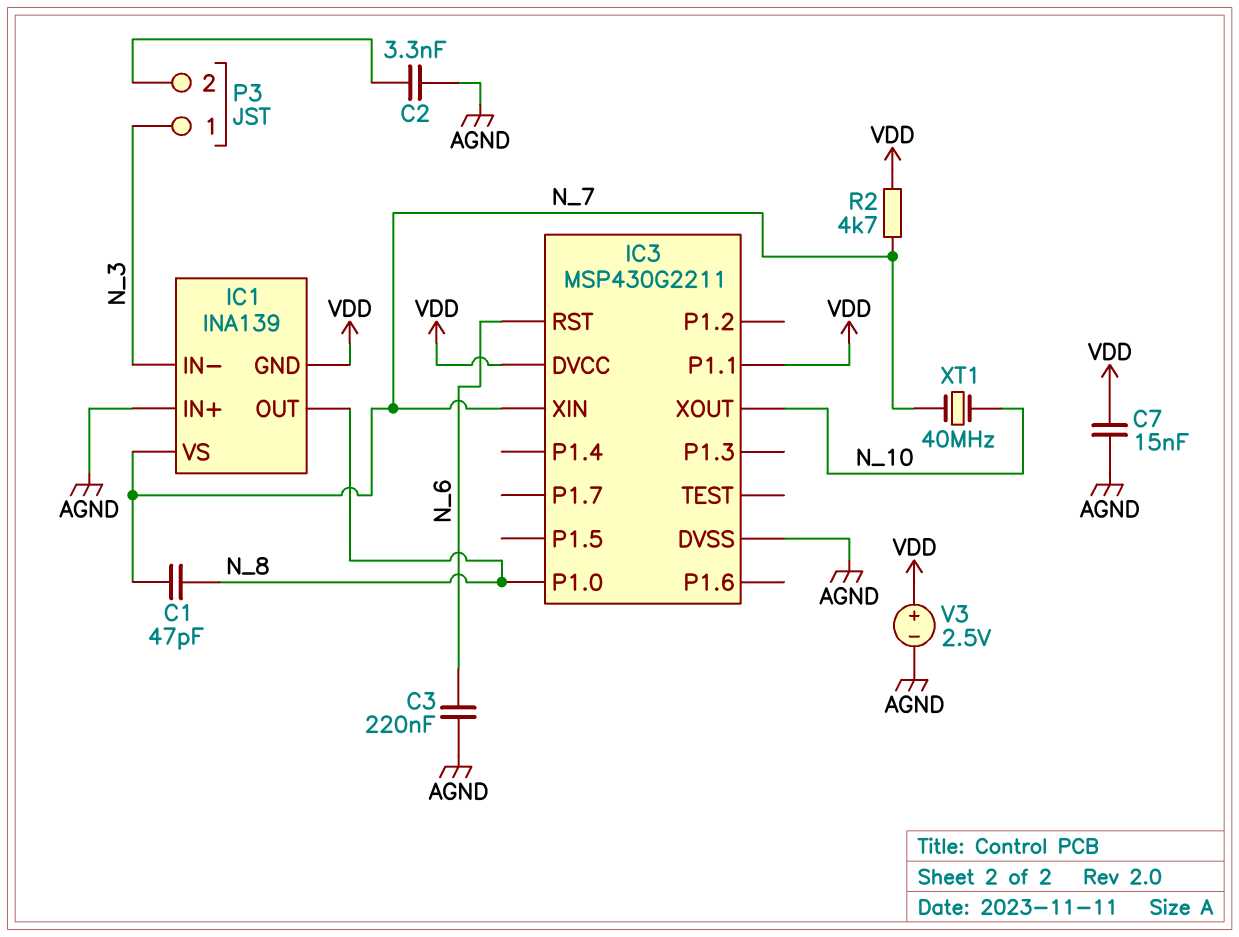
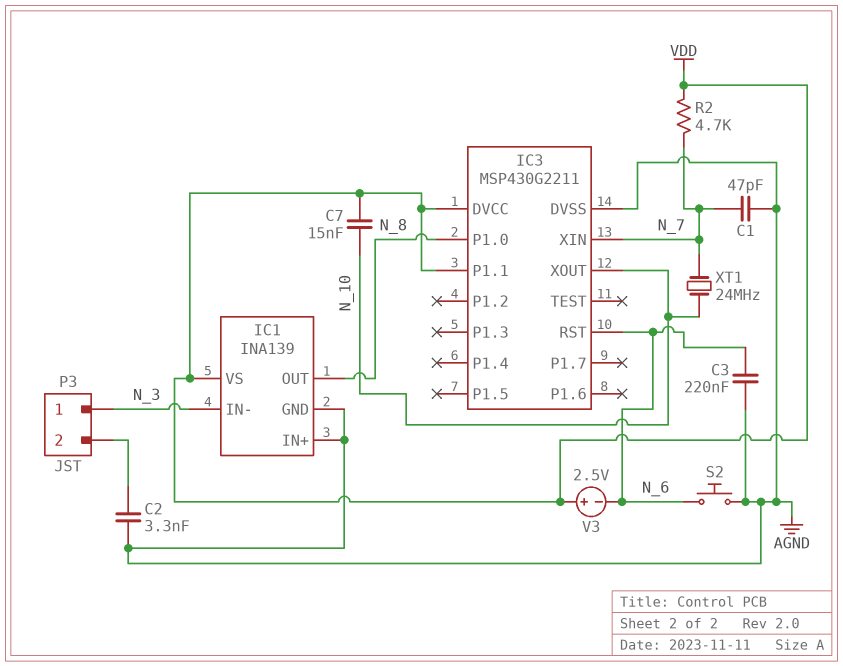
C1: 47pF (N_7, N_8) -> 47pF (AGND, N_7)
C7: 15nF (AGND, VDD) -> 15nF (N_10, VDD)
IC1 pin GND: VDD -> AGND
IC1 pin VS: N_7 -> VDD
S2: none -> button (AGND, N_6)
V3: 2.5V (plus VDD, minus AGND) -> 2.5V (plus VDD, minus N_6)
XT1: 40MHz (N_7, N_10) -> 24MHz (N_7, N_10)

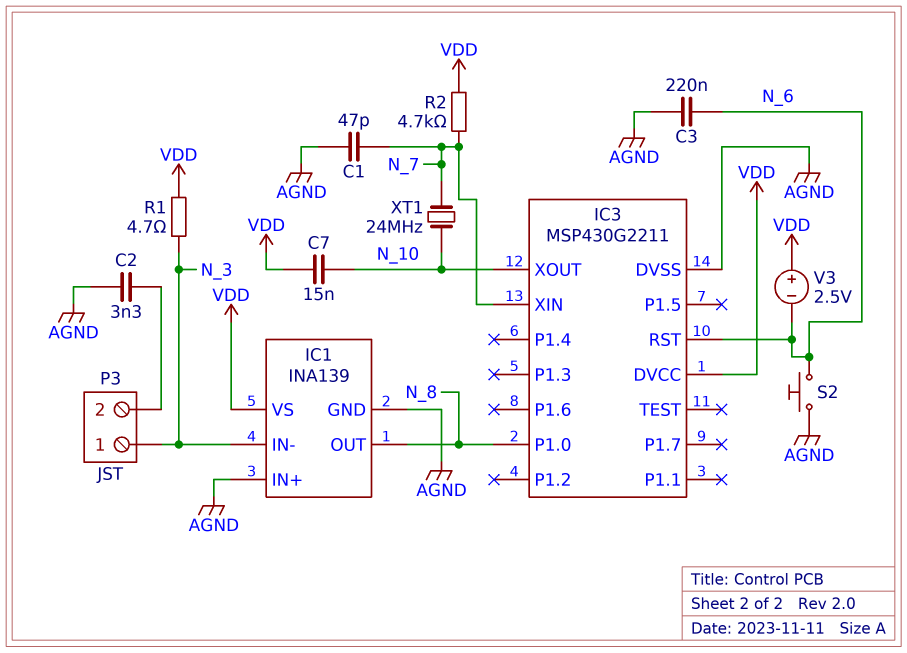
IC3 pin P1.1: VDD -> none
R1: none -> 4.7 (N_3, VDD)

